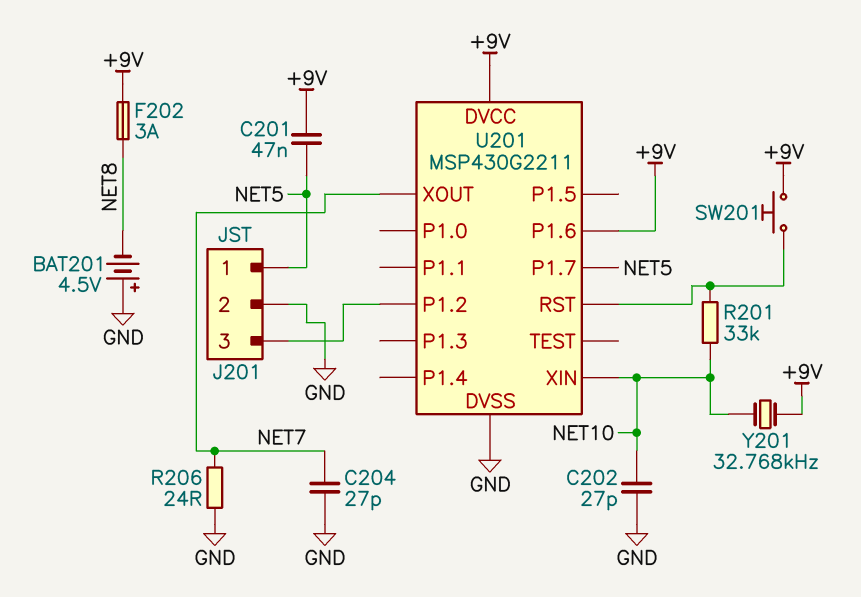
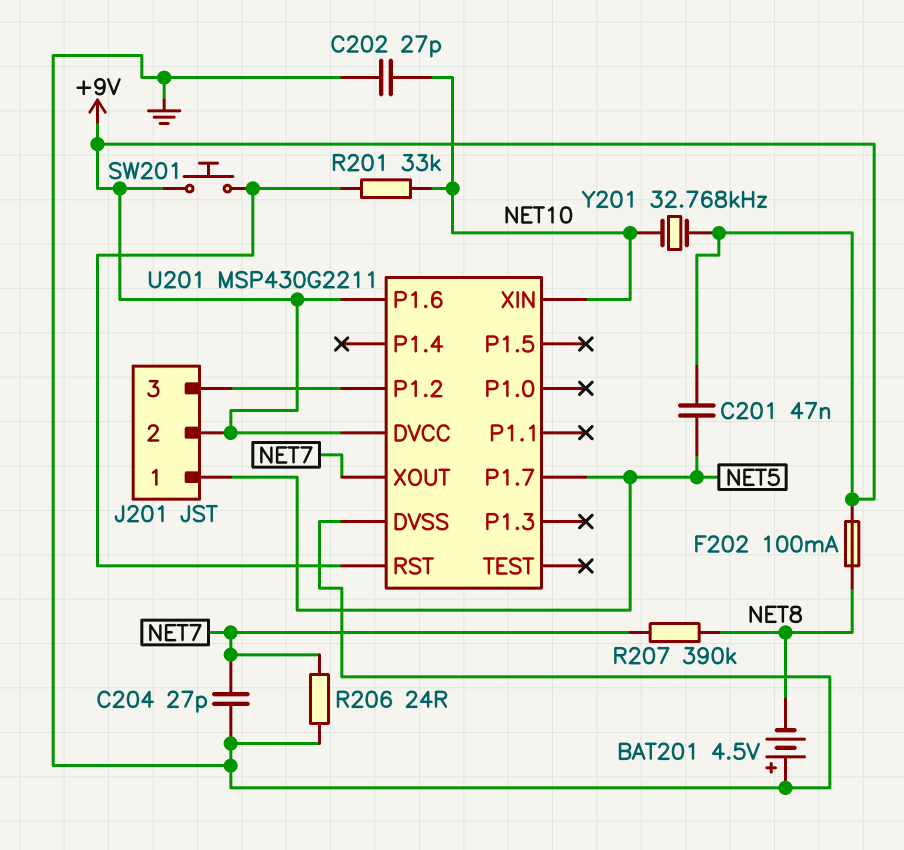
F202: 3A (+9V, NET8) -> 100mA (+9V, NET8)
J201 pin 2: GND -> +9V
R207: none -> 390k (NET7, NET8)

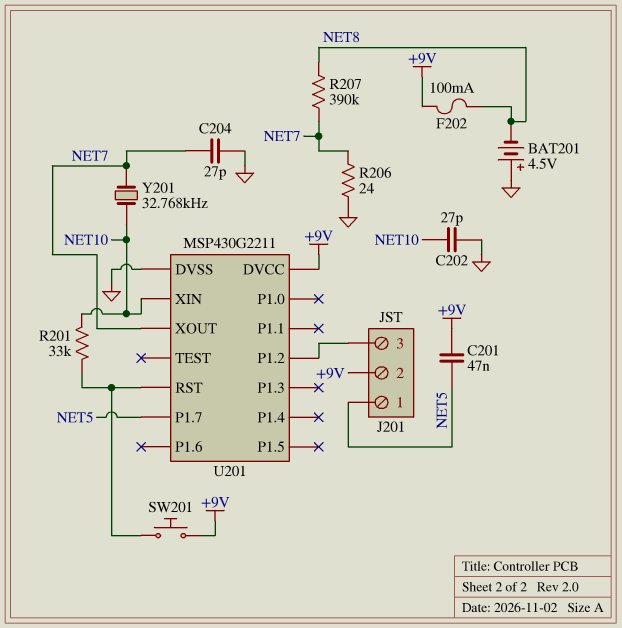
U201 pin P1.6: +9V -> none
Y201: 32.768kHz (+9V, NET10) -> 32.768kHz (NET7, NET10)

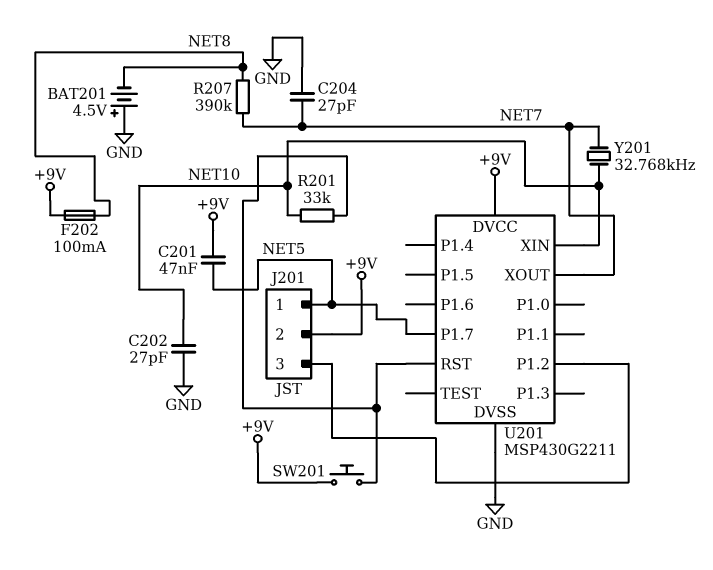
R206: 24 (GND, NET7) -> none

